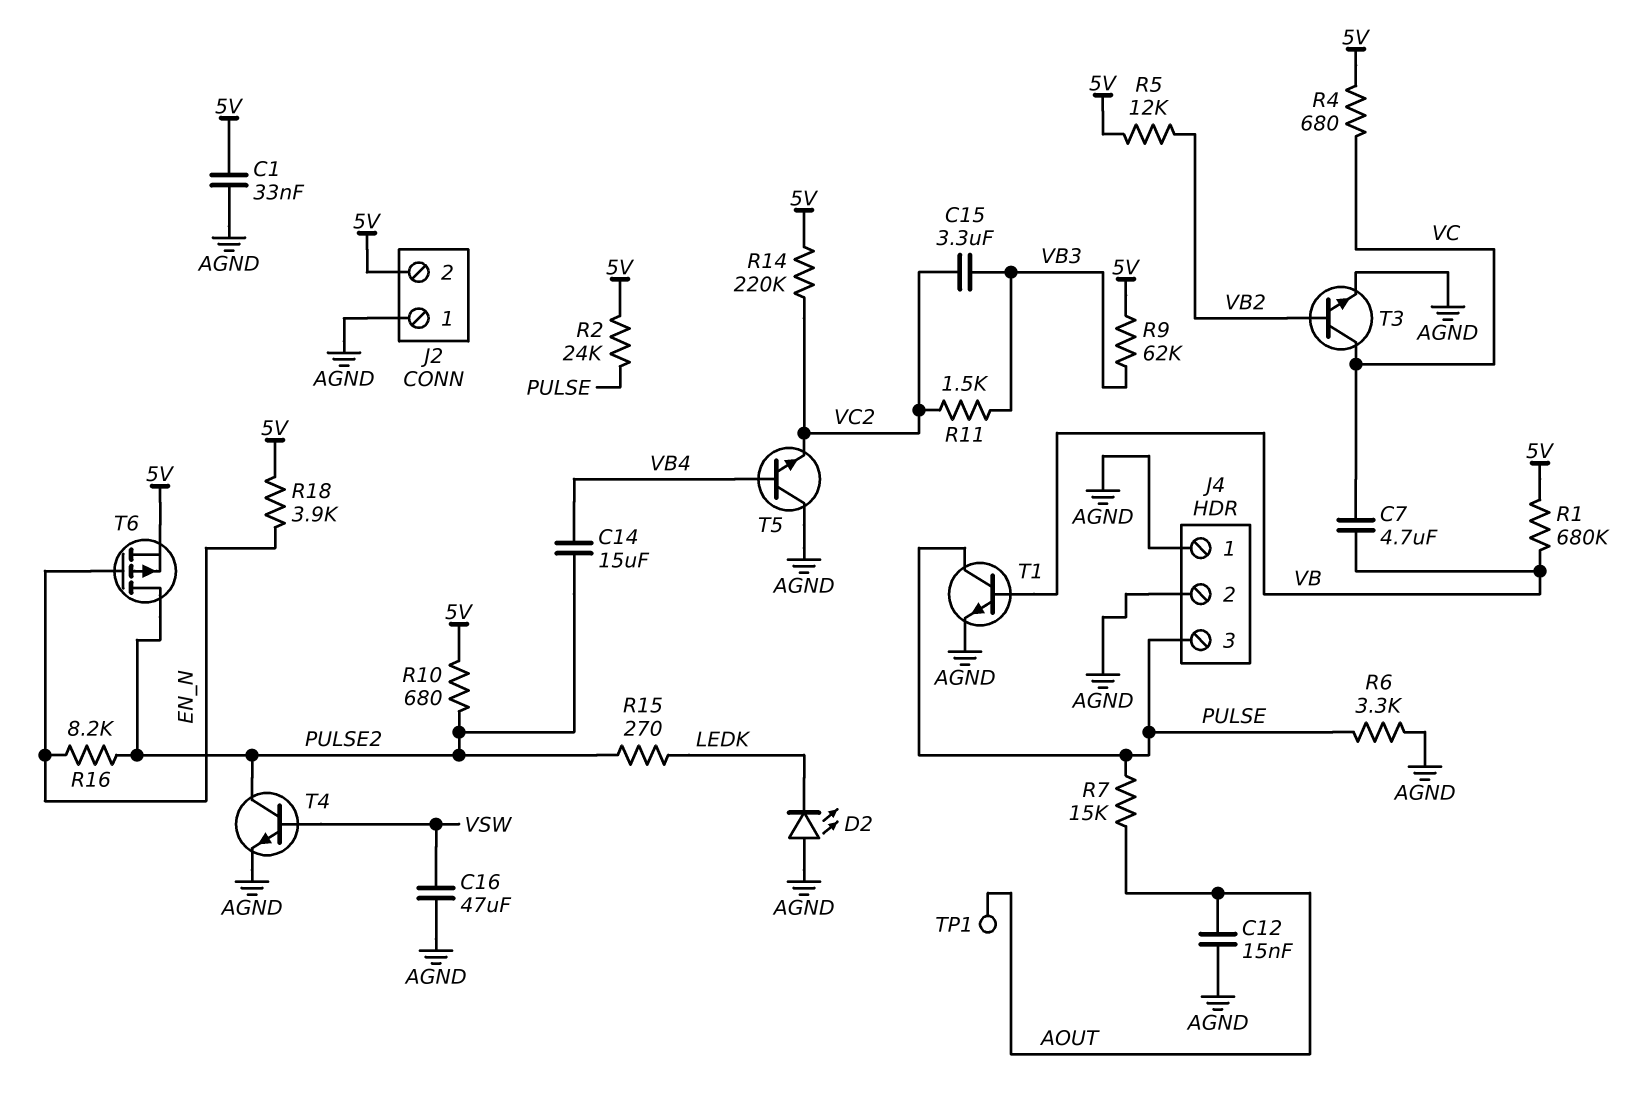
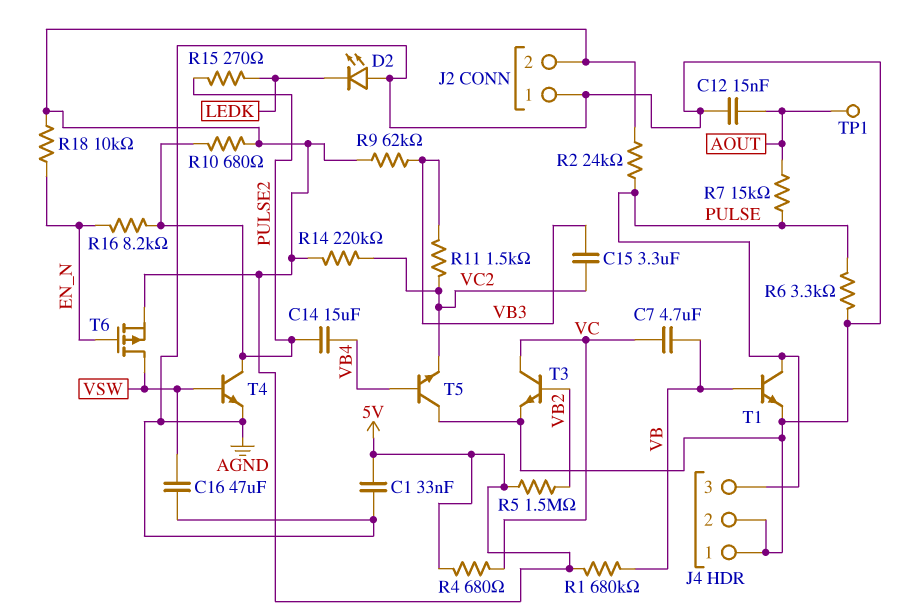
R5: 12k (5V, VB2) -> 1.5M (5V, VB2)
R18: 3.9k (5V, EN_N) -> 10k (5V, EN_N)
T6: PMOS (G EN_N, D PULSE2, S 5V) -> PMOS (G EN_N, D VSW, S 5V)

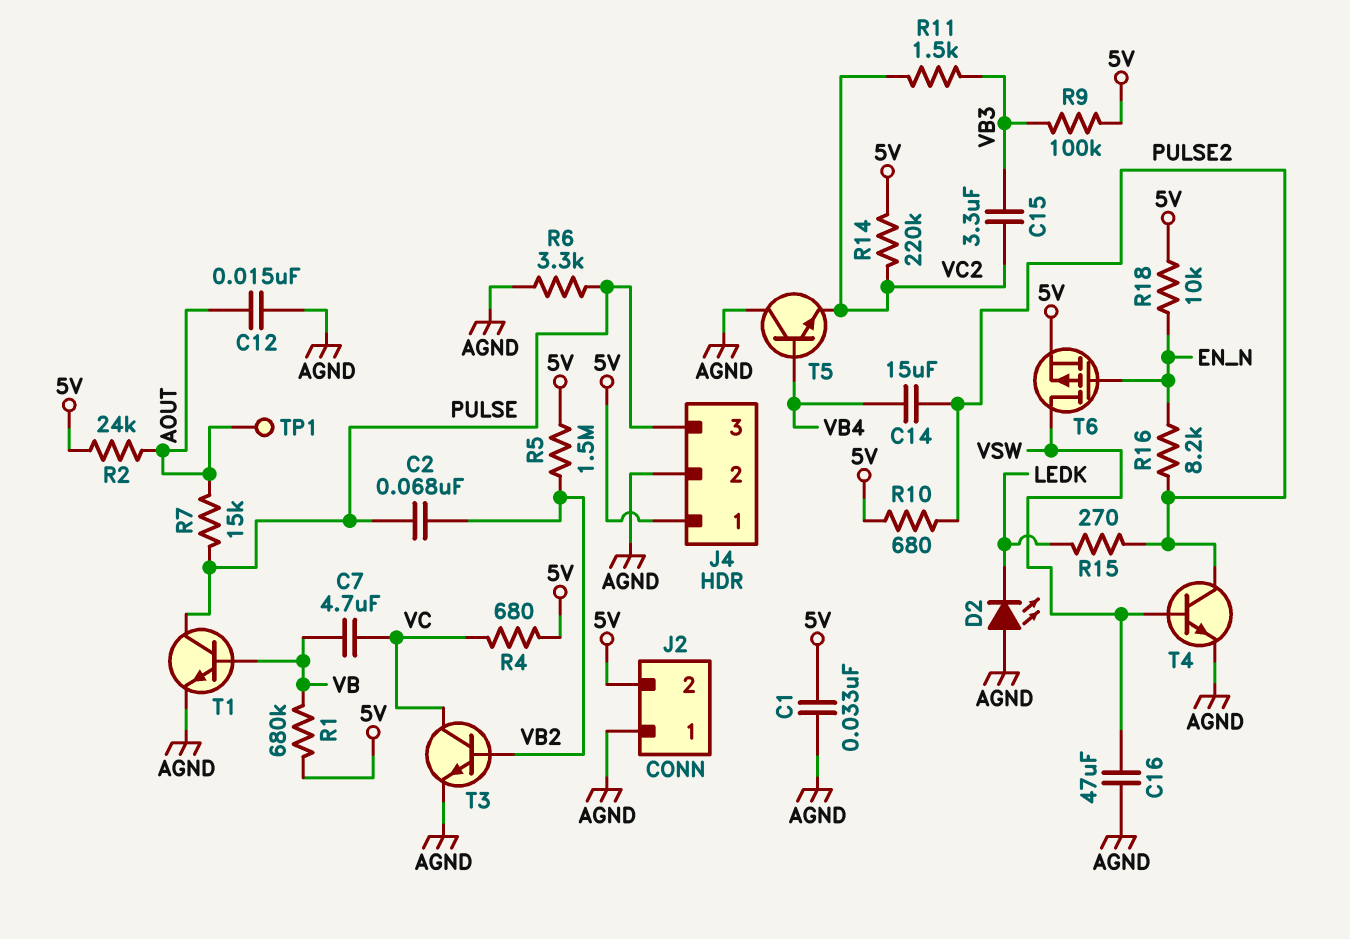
C2: none -> 68nF (PULSE, VB2)
J4 pin 1: AGND -> 5V
R2: 24k (5V, PULSE) -> 24k (5V, AOUT)
R9: 62k (5V, VB3) -> 100k (5V, VB3)

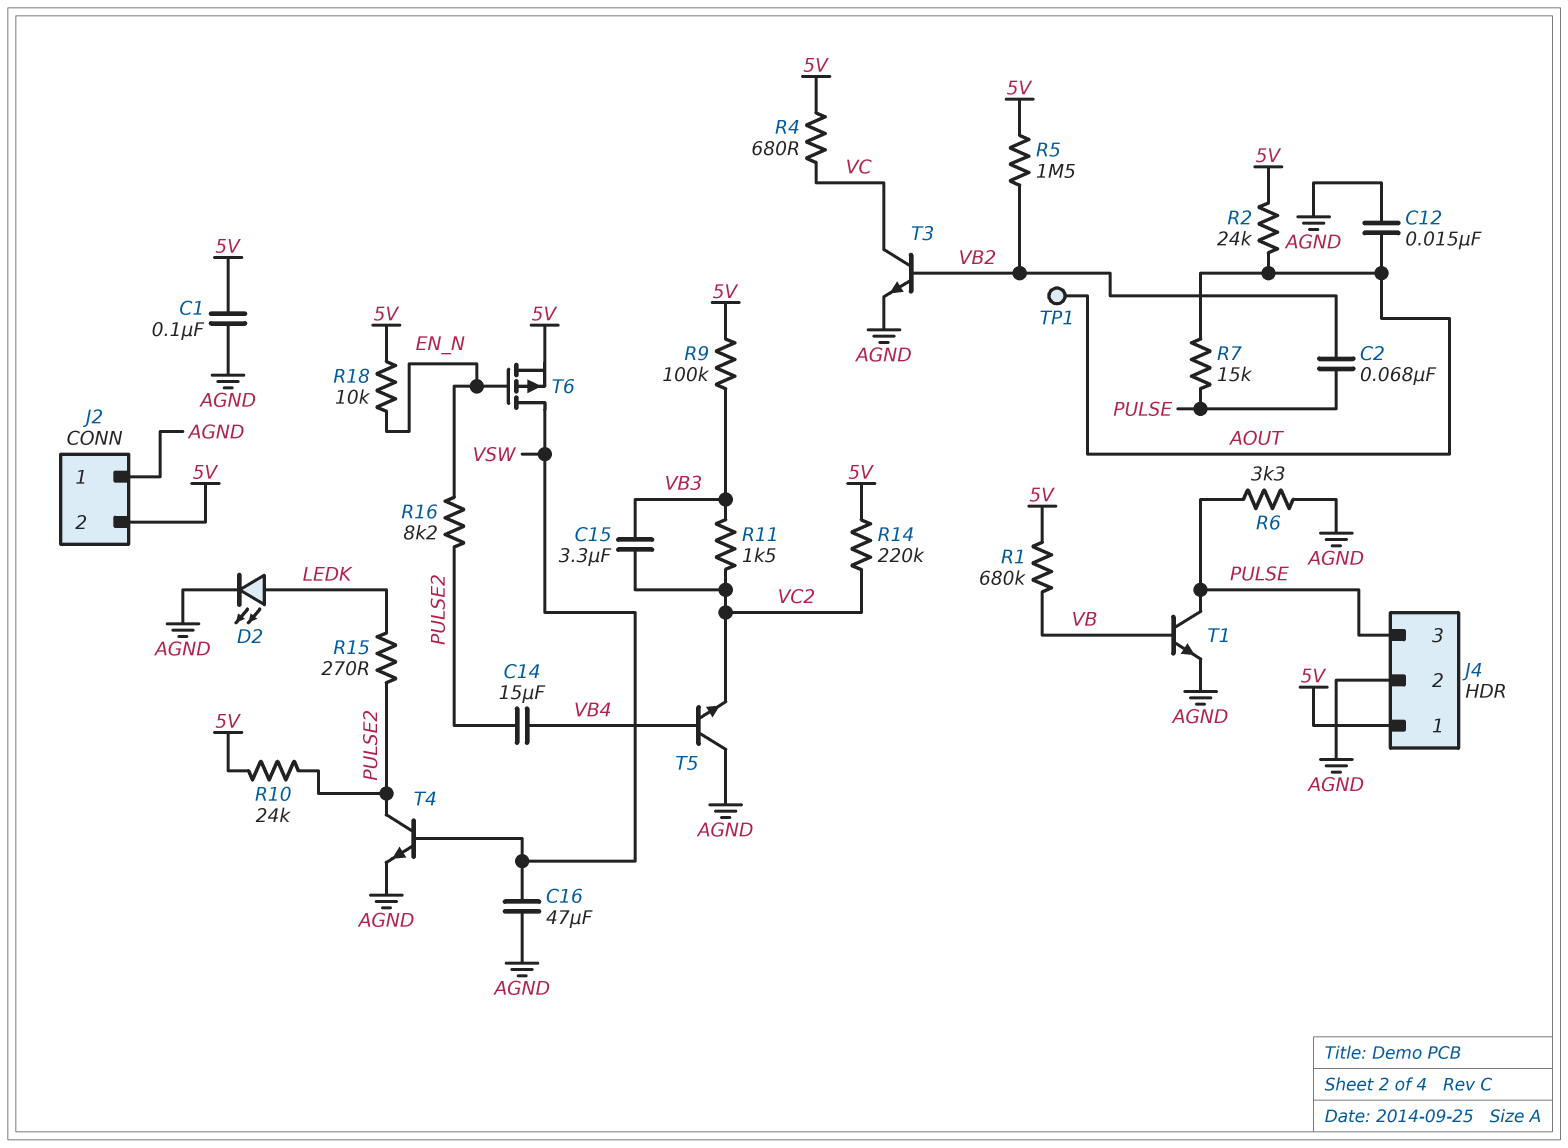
C1: 33nF (5V, AGND) -> 100nF (5V, AGND)
C7: 4.7uF (VB, VC) -> none
D2: LED (A AGND, K LEDK) -> LED (A LEDK, K AGND)
R10: 680 (5V, PULSE2) -> 24k (5V, PULSE2)

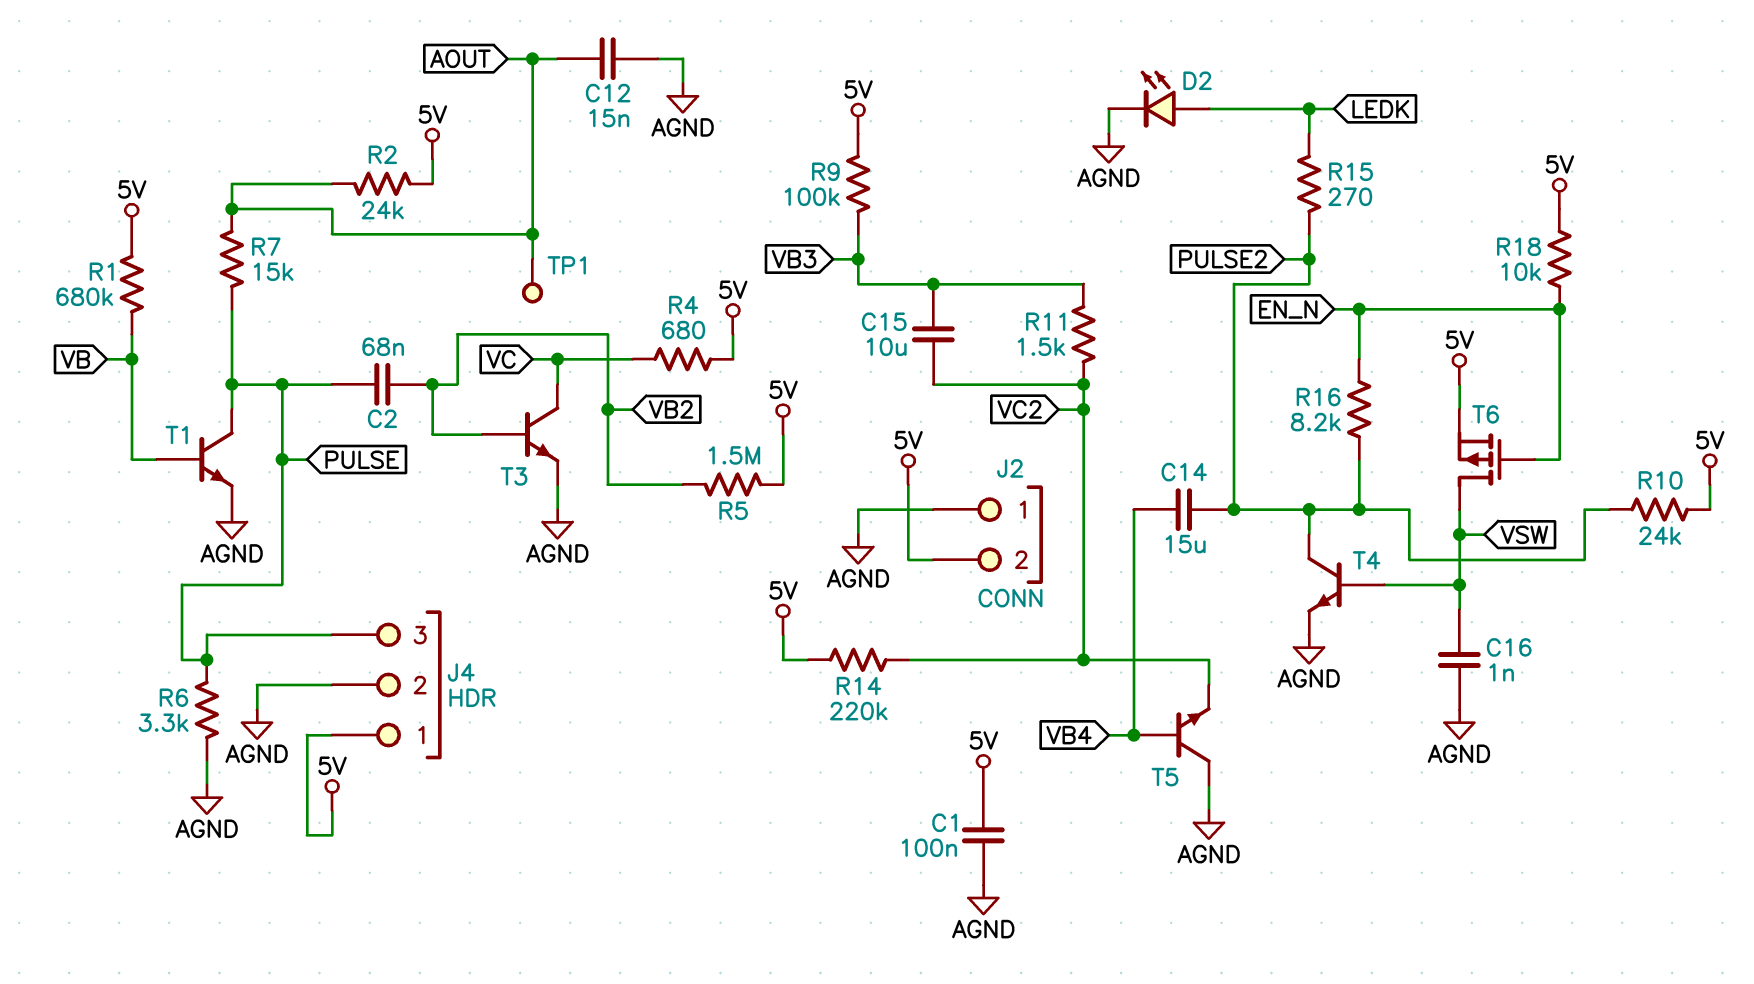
C15: 3.3uF (VB3, VC2) -> 10uF (VB3, VC2)
C16: 47uF (AGND, VSW) -> 1nF (AGND, VSW)

